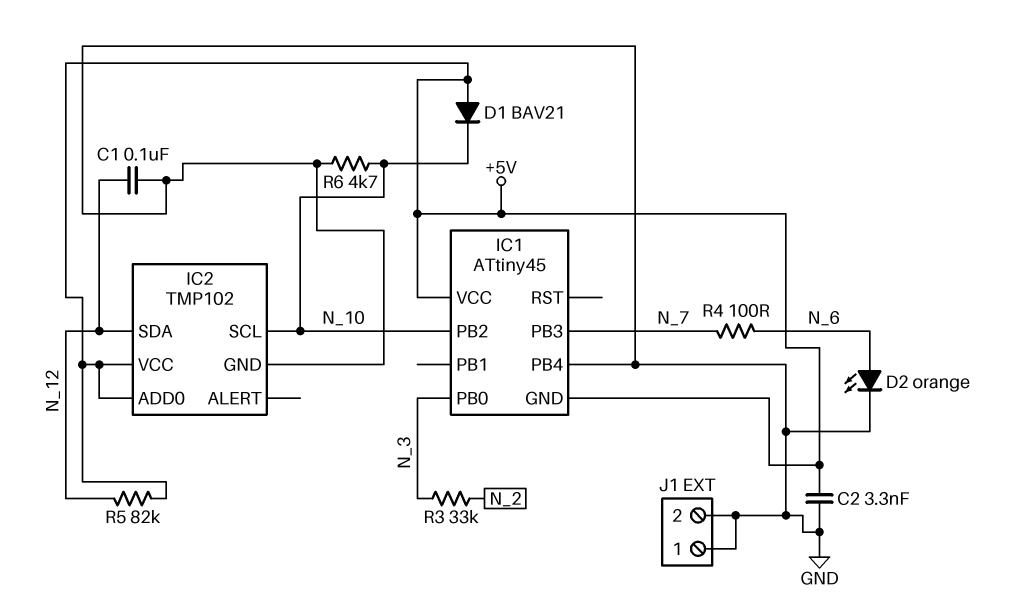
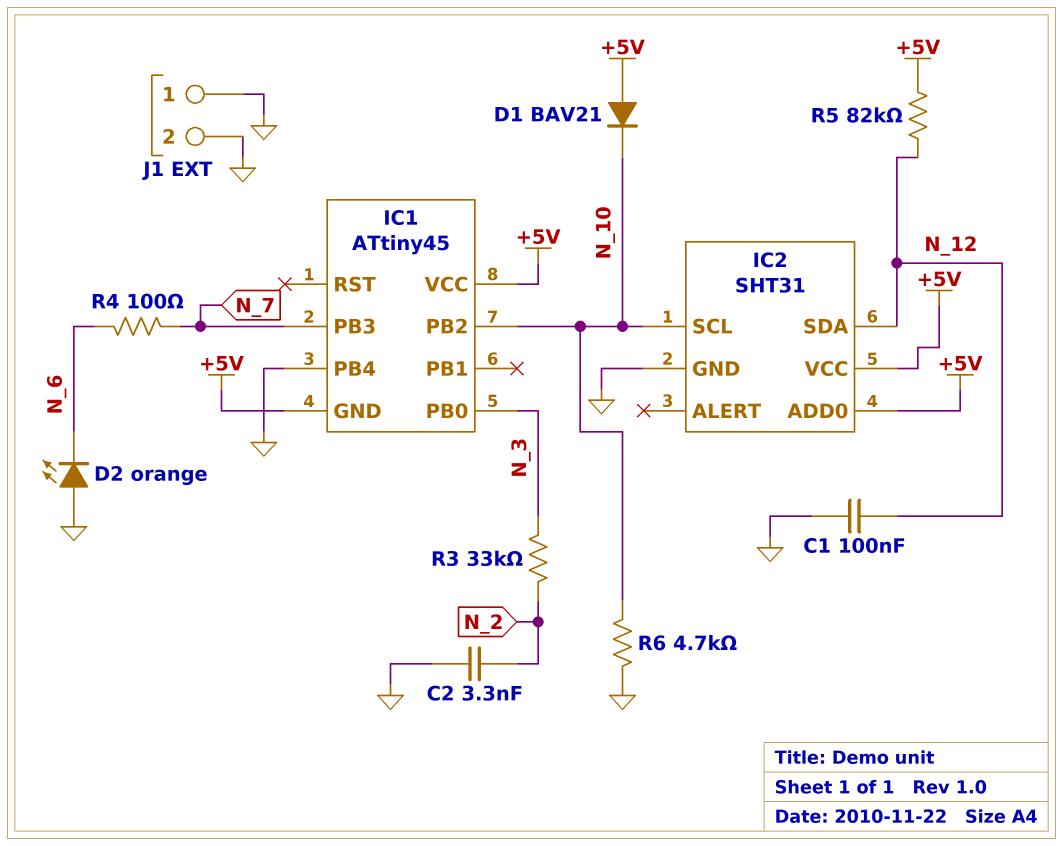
C2: 3.3nF (+5V, GND) -> 3.3nF (GND, N_2)
D2: LED orange (A N_6, K GND) -> LED orange (A GND, K N_6)
IC2: TMP102 -> SHT31

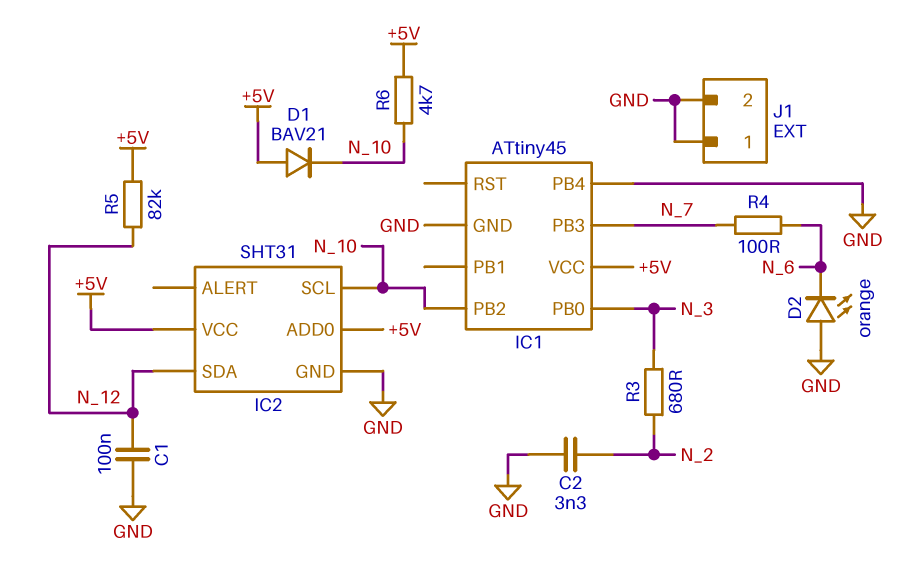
IC1 pin GND: +5V -> GND
R3: 33k (N_2, N_3) -> 680 (N_2, N_3)
R6: 4.7k (GND, N_10) -> 4.7k (+5V, N_10)

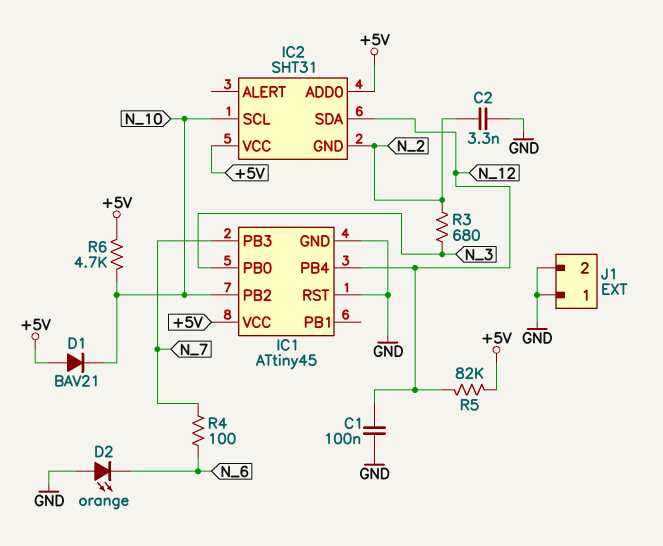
IC1 pin PB4: GND -> N_12
IC1 pin RST: none -> GND
IC2 pin GND: GND -> N_2

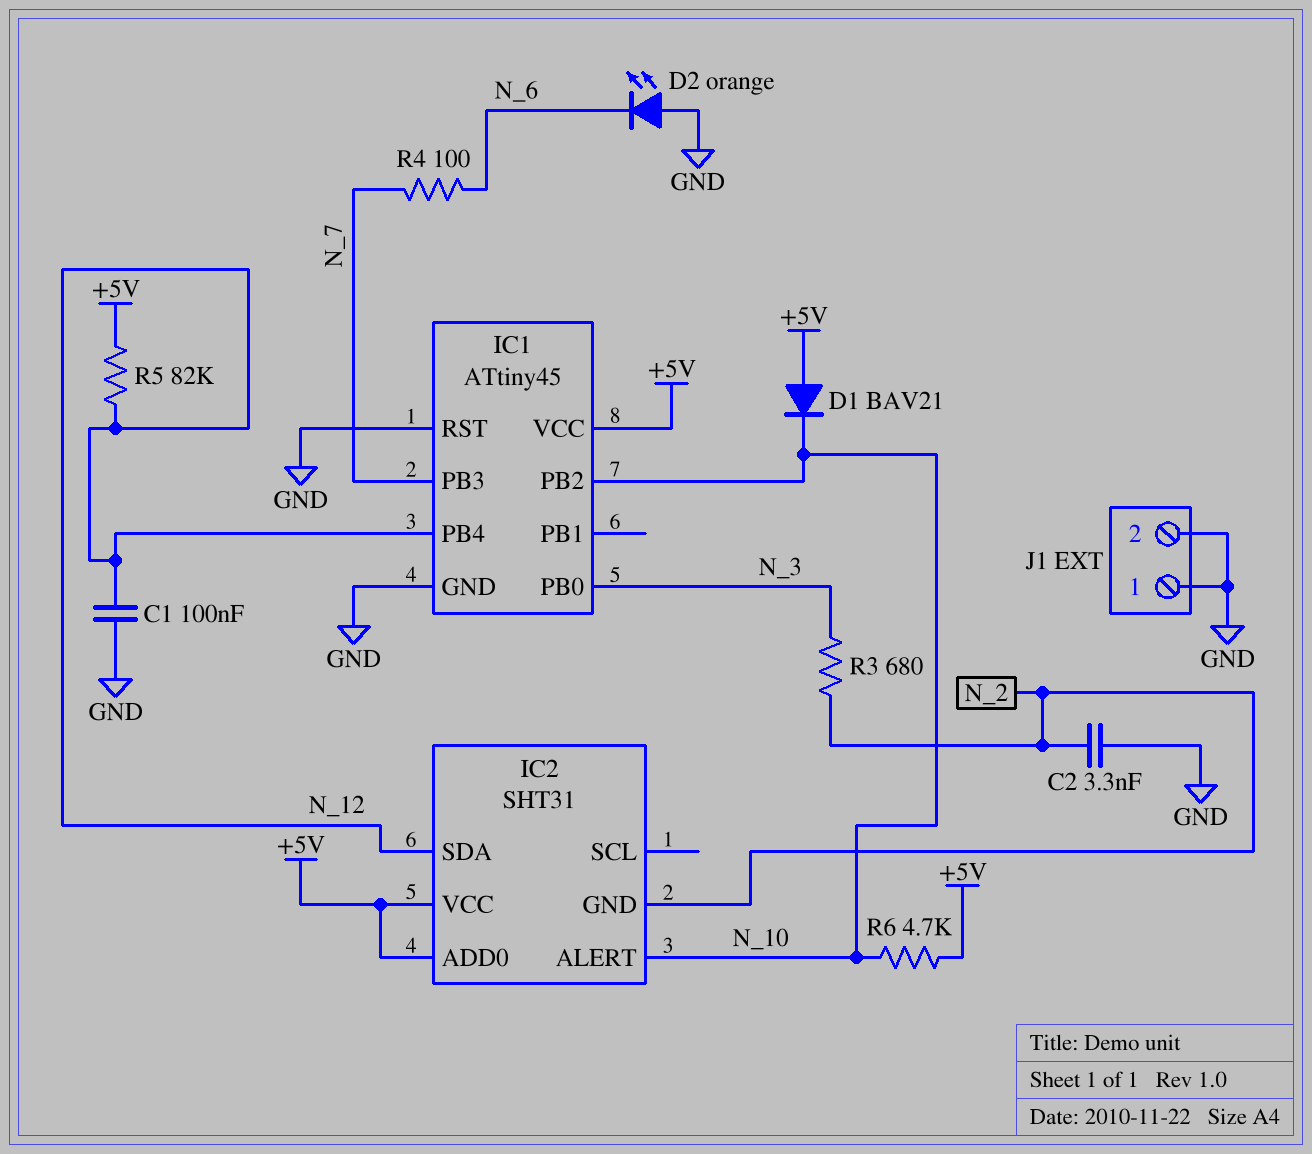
IC2 pin ALERT: none -> N_10
IC2 pin SCL: N_10 -> none

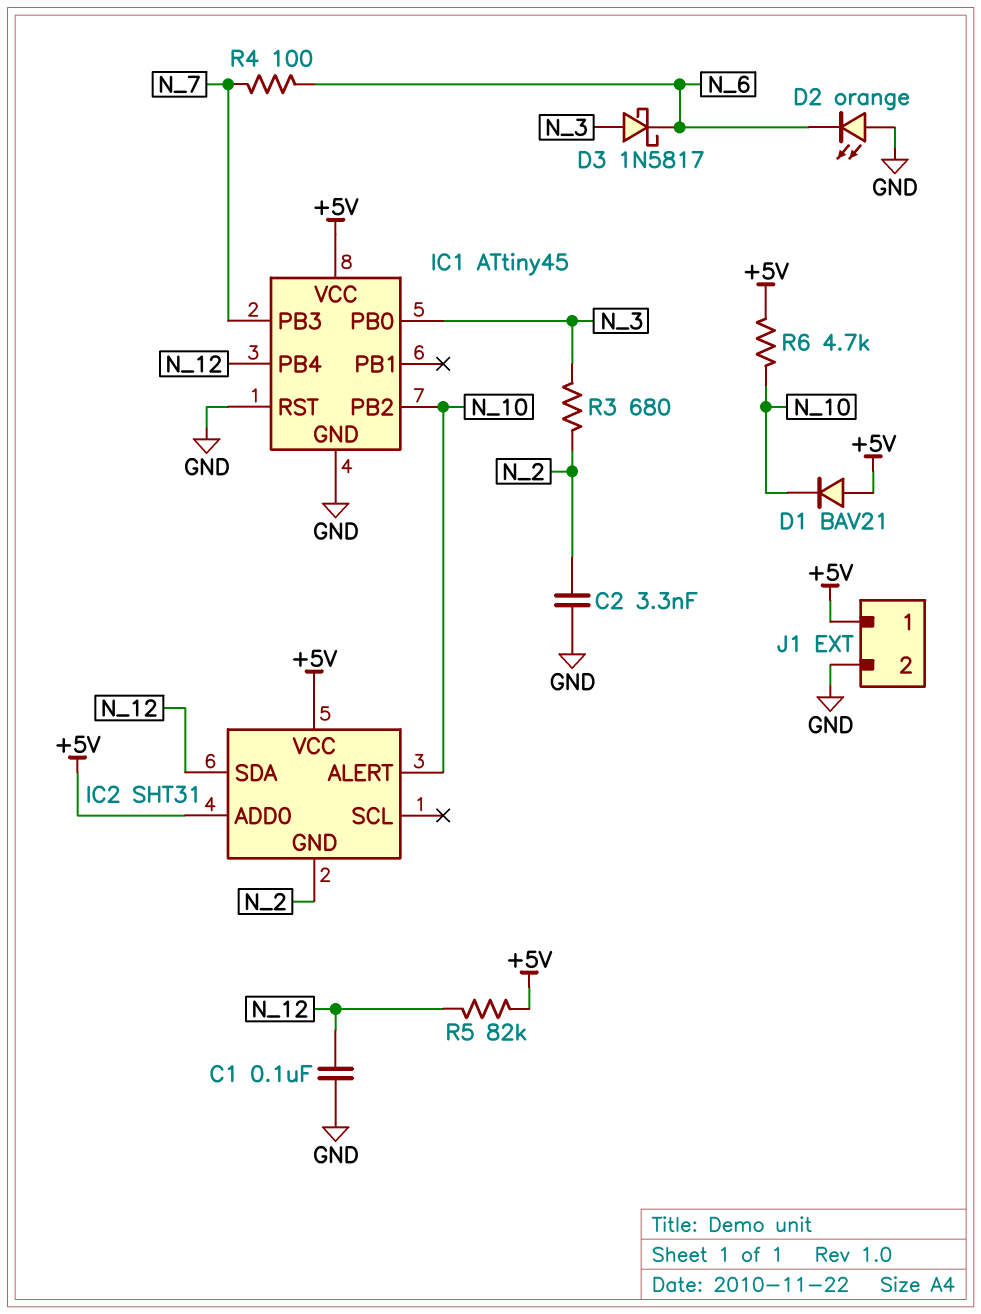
D3: none -> schottky 1N5817 (A N_3, K N_6)
J1 pin 1: GND -> +5V

